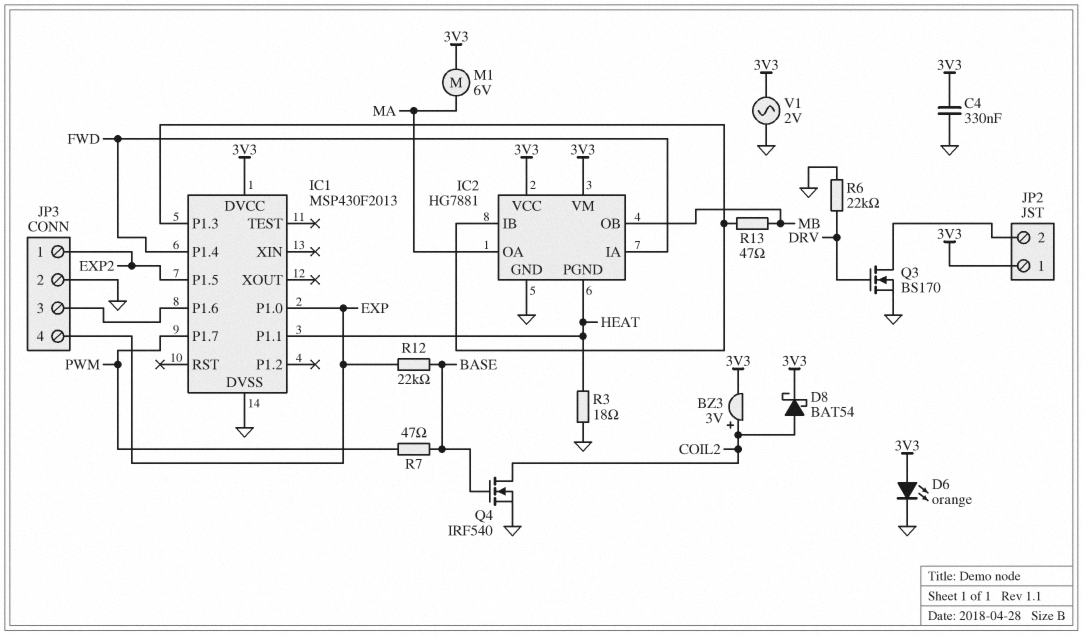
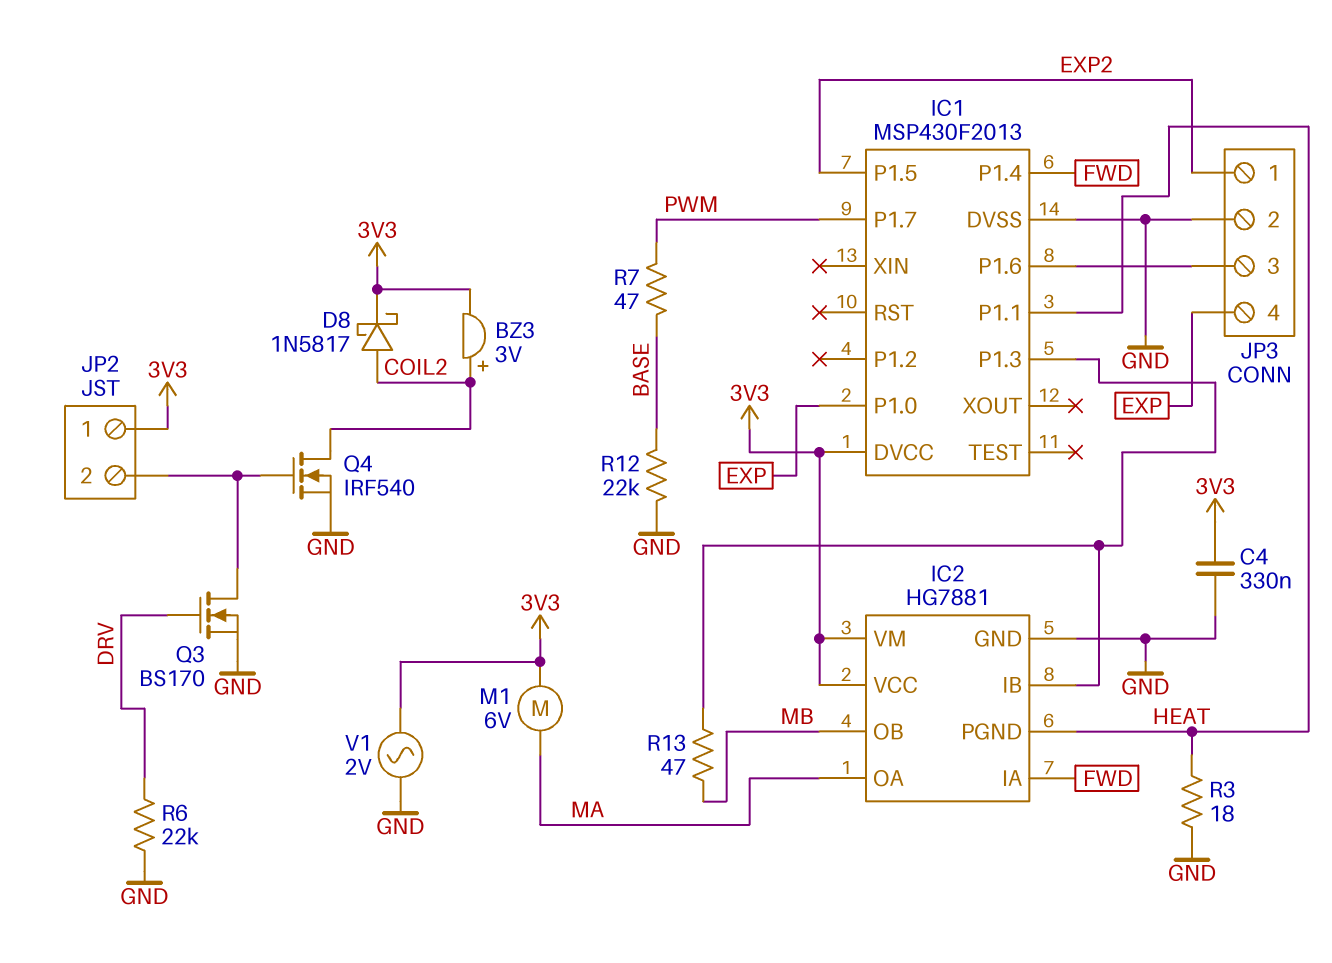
D6: LED orange (A 3V3, K GND) -> none
D8: schottky BAT54 (A COIL2, K 3V3) -> schottky 1N5817 (A COIL2, K 3V3)
Q4: NMOS IRF540 (G BASE, D COIL2, S GND) -> NMOS IRF540 (G JP2/2, D COIL2, S GND)
R12: 22k (BASE, EXP) -> 22k (BASE, GND)

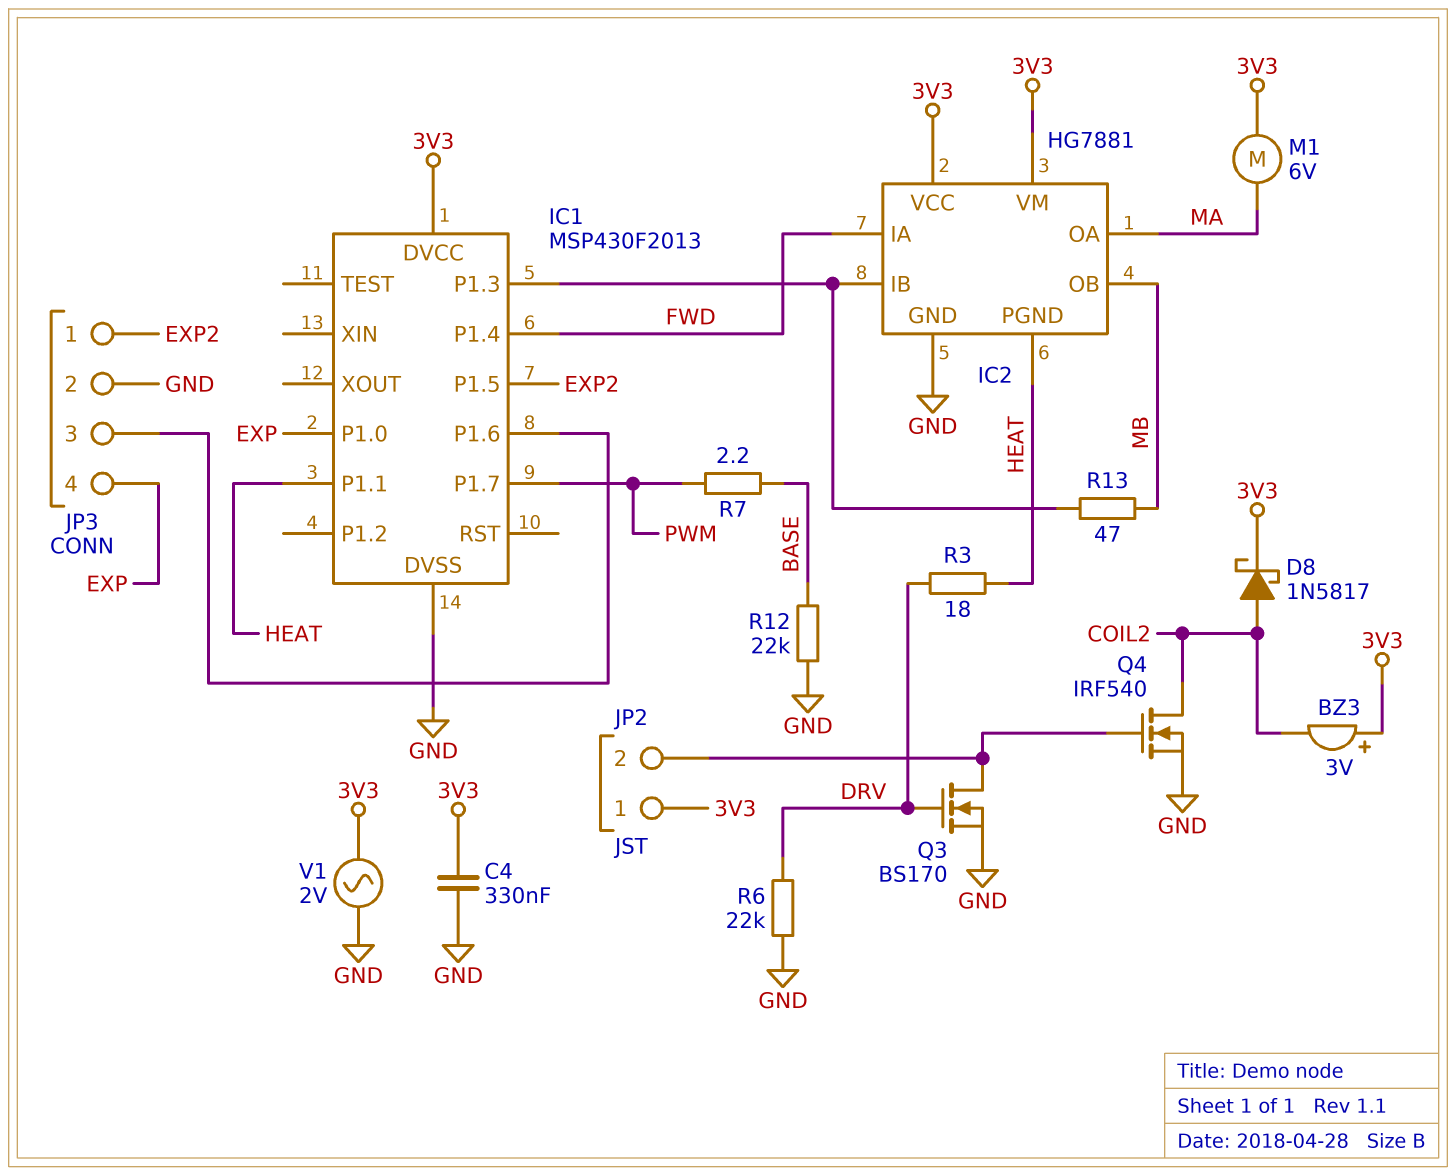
BZ3: buzzer 3V (plus COIL2, minus 3V3) -> buzzer 3V (plus 3V3, minus COIL2)
R3: 18 (GND, HEAT) -> 18 (DRV, HEAT)
R7: 47 (BASE, PWM) -> 2.2 (BASE, PWM)

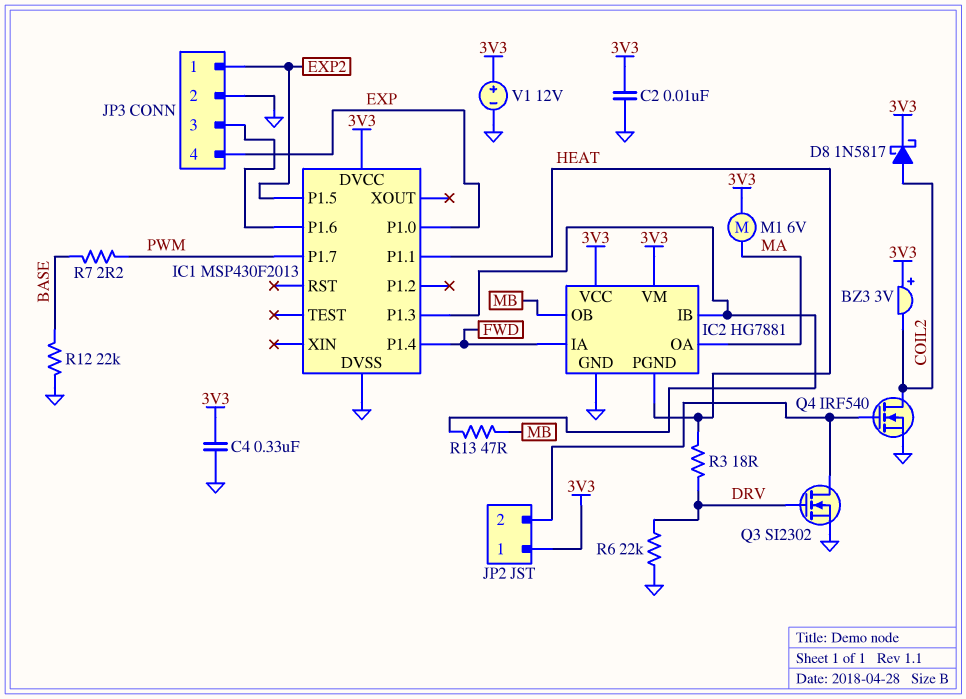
C2: none -> 10nF (3V3, GND)
Q3: NMOS BS170 (G DRV, D JP2/2, S GND) -> NMOS SI2302 (G DRV, D JP2/2, S GND)
V1: AC 2V (3V3, GND) -> 12V (plus 3V3, minus GND)

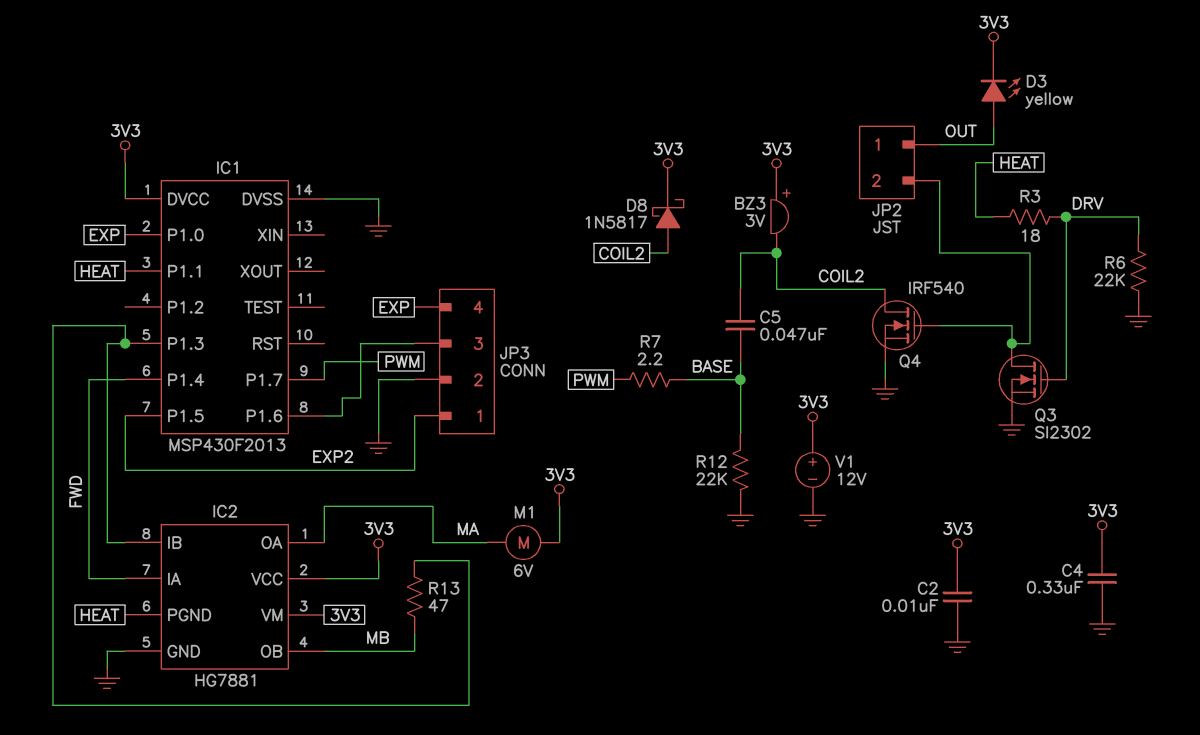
C5: none -> 47nF (BASE, COIL2)
D3: none -> LED yellow (A OUT, K 3V3)
JP2 pin 1: 3V3 -> OUT

